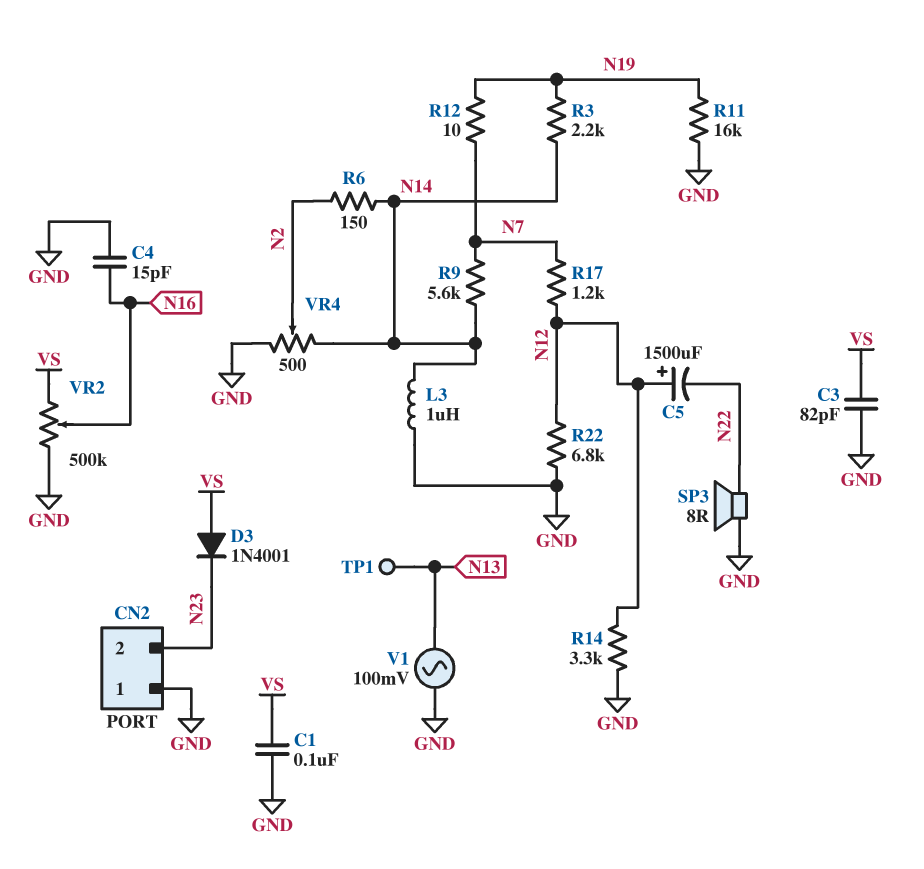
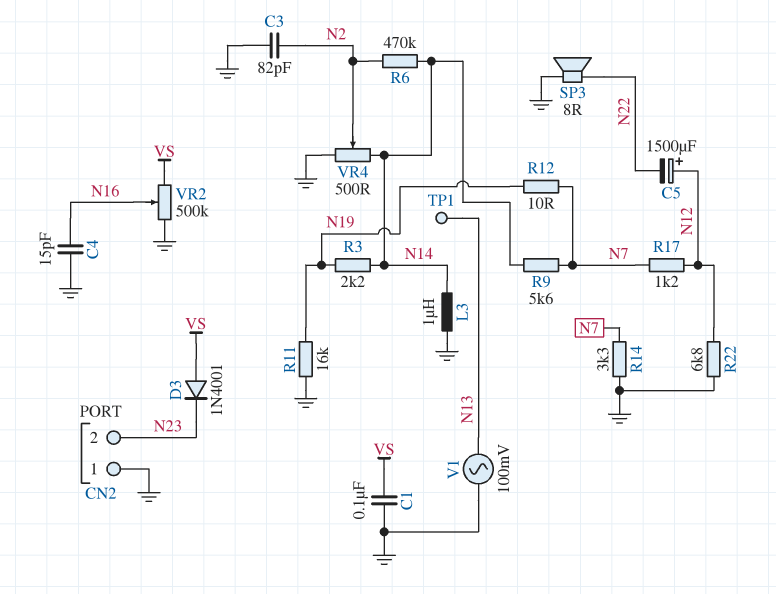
C3: 82pF (GND, VS) -> 82pF (GND, N2)
R6: 150 (N2, N14) -> 470k (N2, N14)
R14: 3.3k (GND, N12) -> 3.3k (GND, N7)

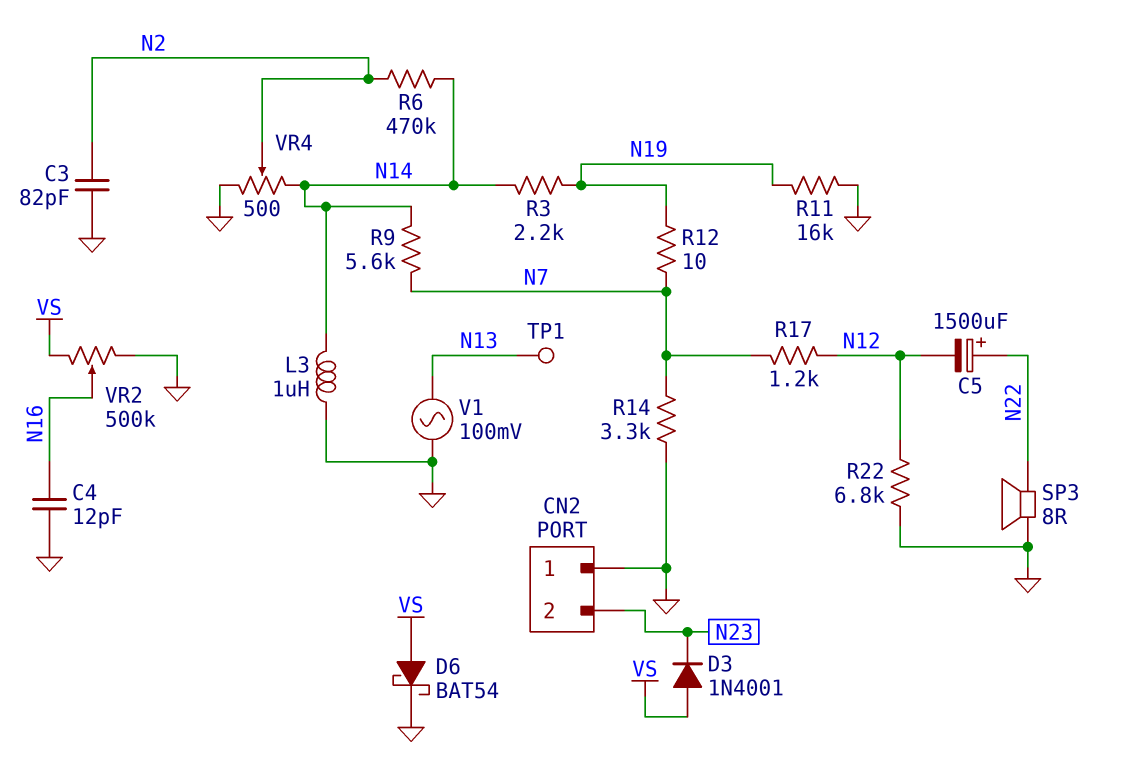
C1: 100nF (GND, VS) -> none
C4: 15pF (GND, N16) -> 12pF (GND, N16)
C5: 1500uF (plus N12, minus N22) -> 1500uF (plus N22, minus N12)
D6: none -> schottky BAT54 (A VS, K GND)

